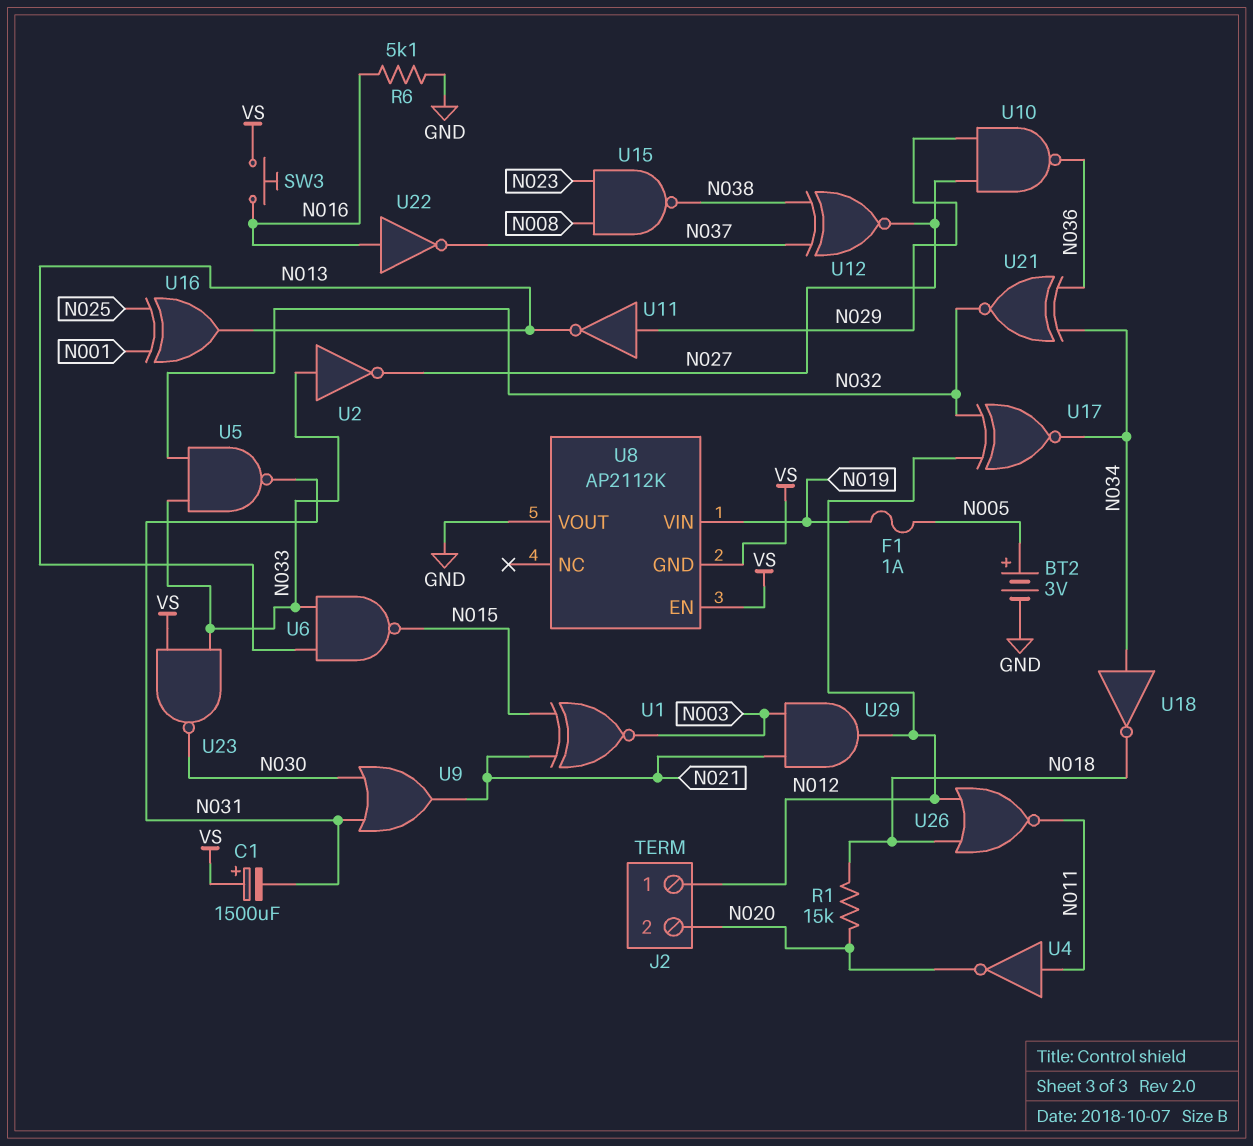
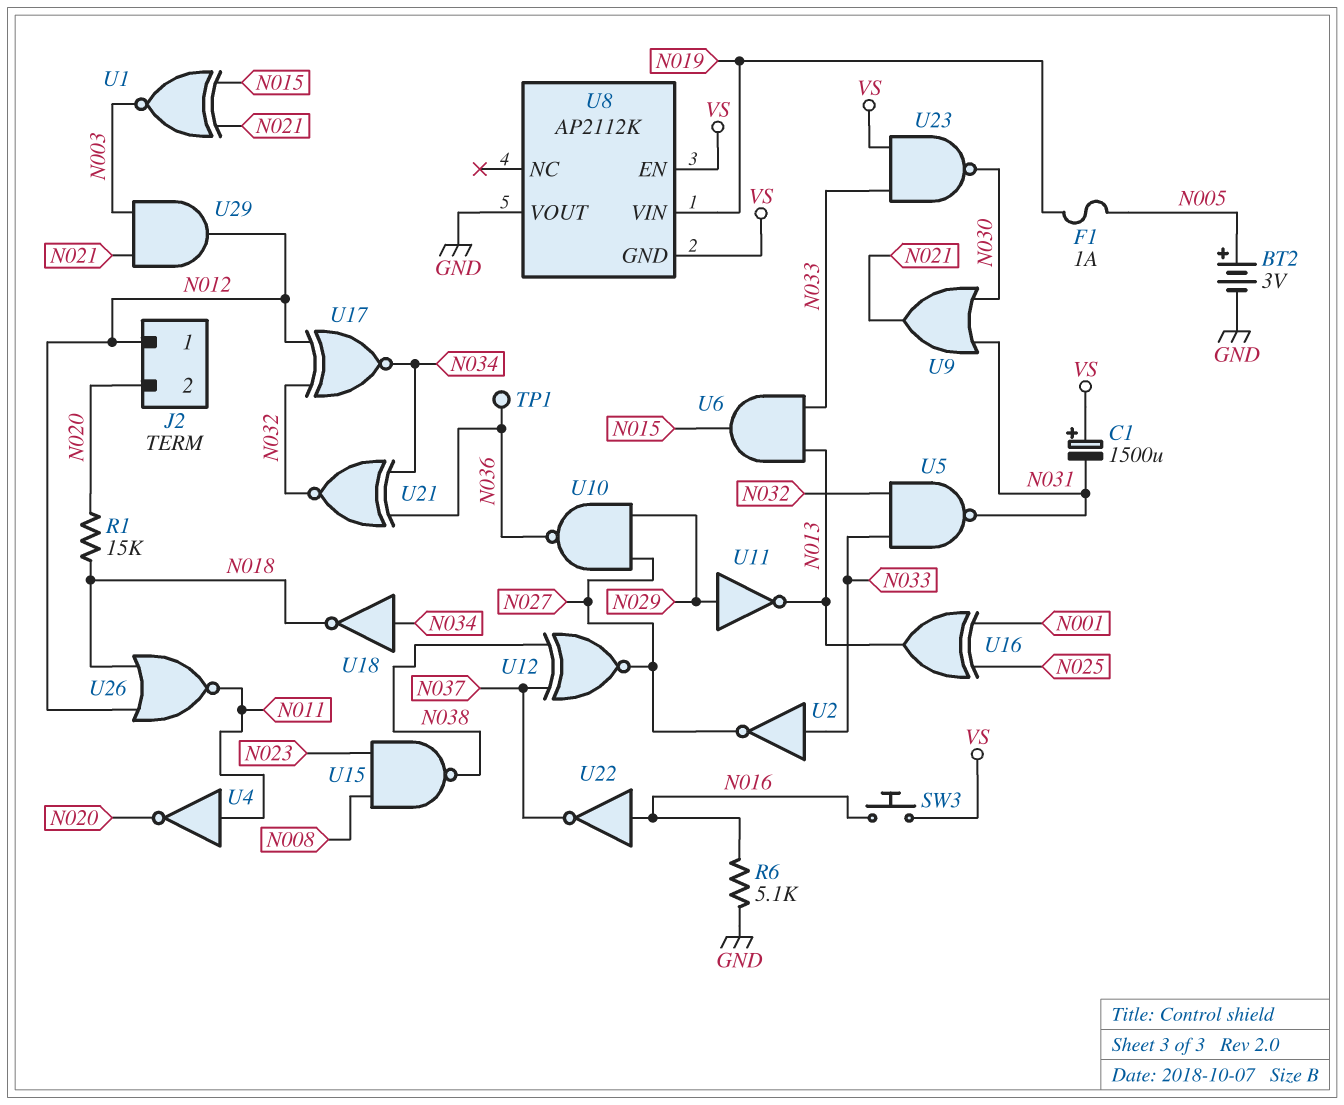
TP1: none -> test point (N036)
U6: NAND (in N013, in N033, out N015) -> AND (in N013, in N033, out N015)

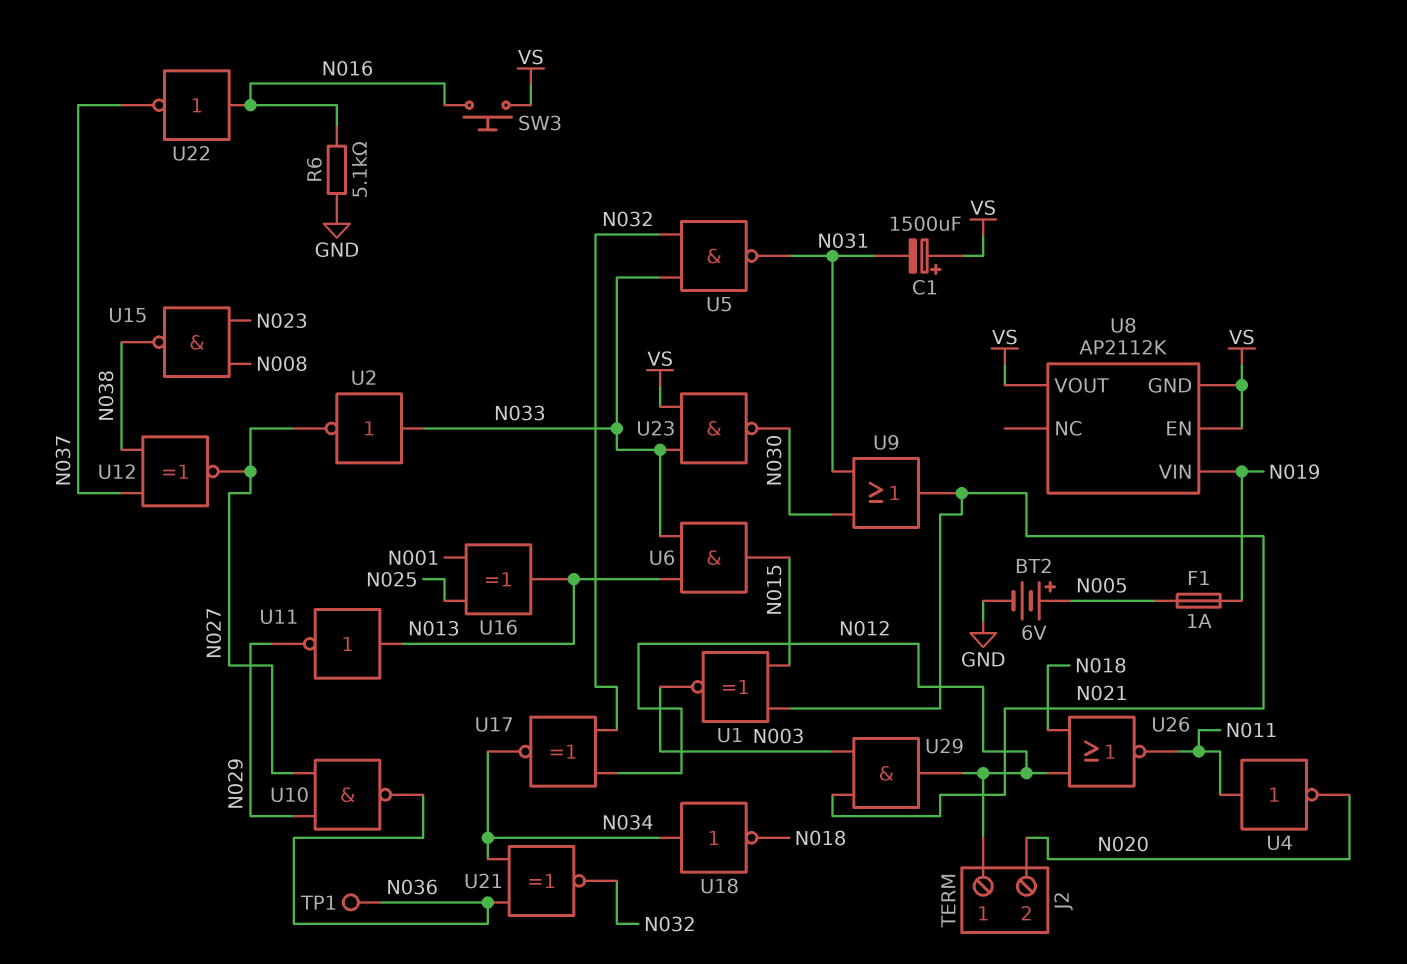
BT2: 3V (plus N005, minus GND) -> 6V (plus N005, minus GND)
R1: 15k (N018, N020) -> none
U8 pin VOUT: GND -> VS
U11: NOT (in N029, out N013) -> NOT (in N013, out N029)

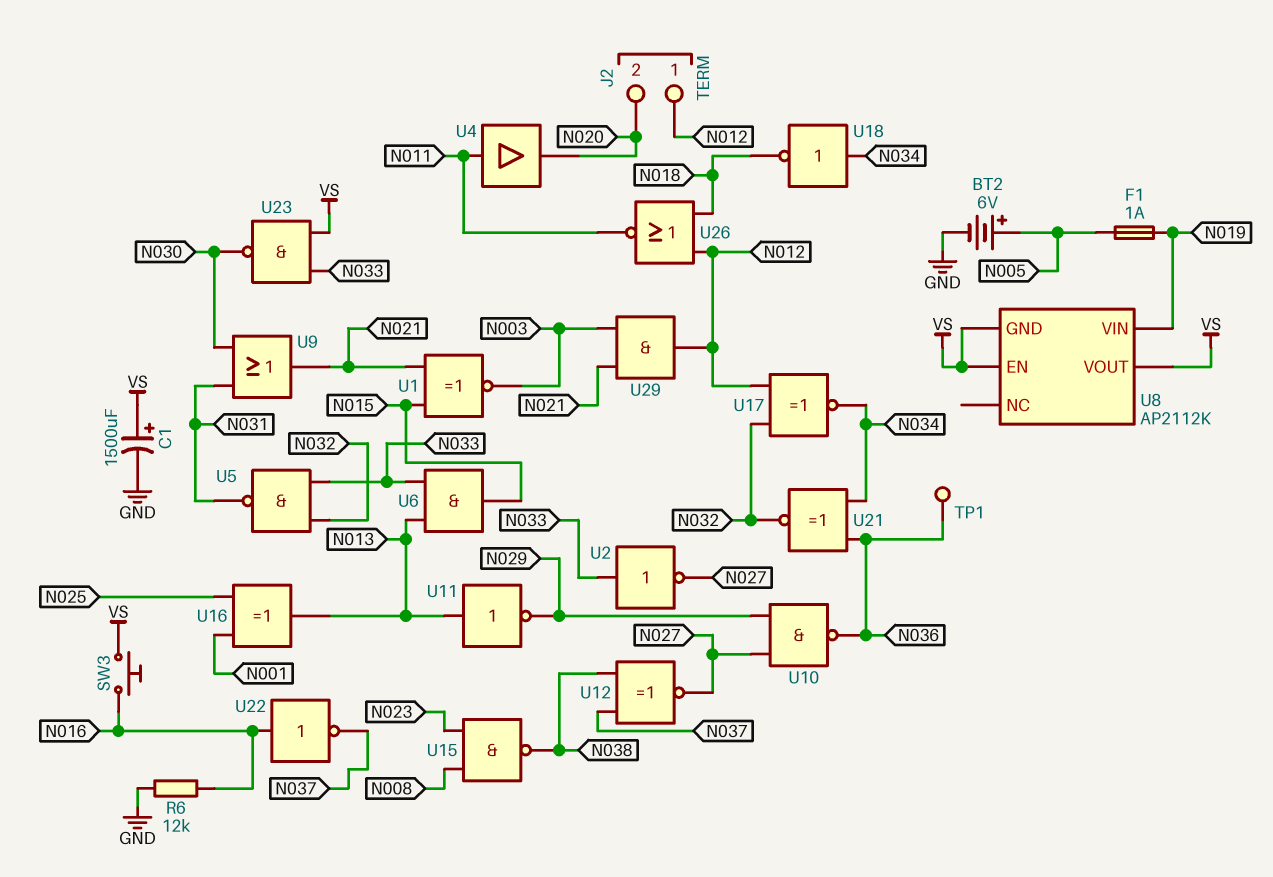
C1: 1500uF (plus VS, minus N031) -> 1500uF (plus VS, minus GND)
R6: 5.1k (GND, N016) -> 12k (GND, N016)
U4: NOT (in N011, out N020) -> buffer (in N011, out N020)

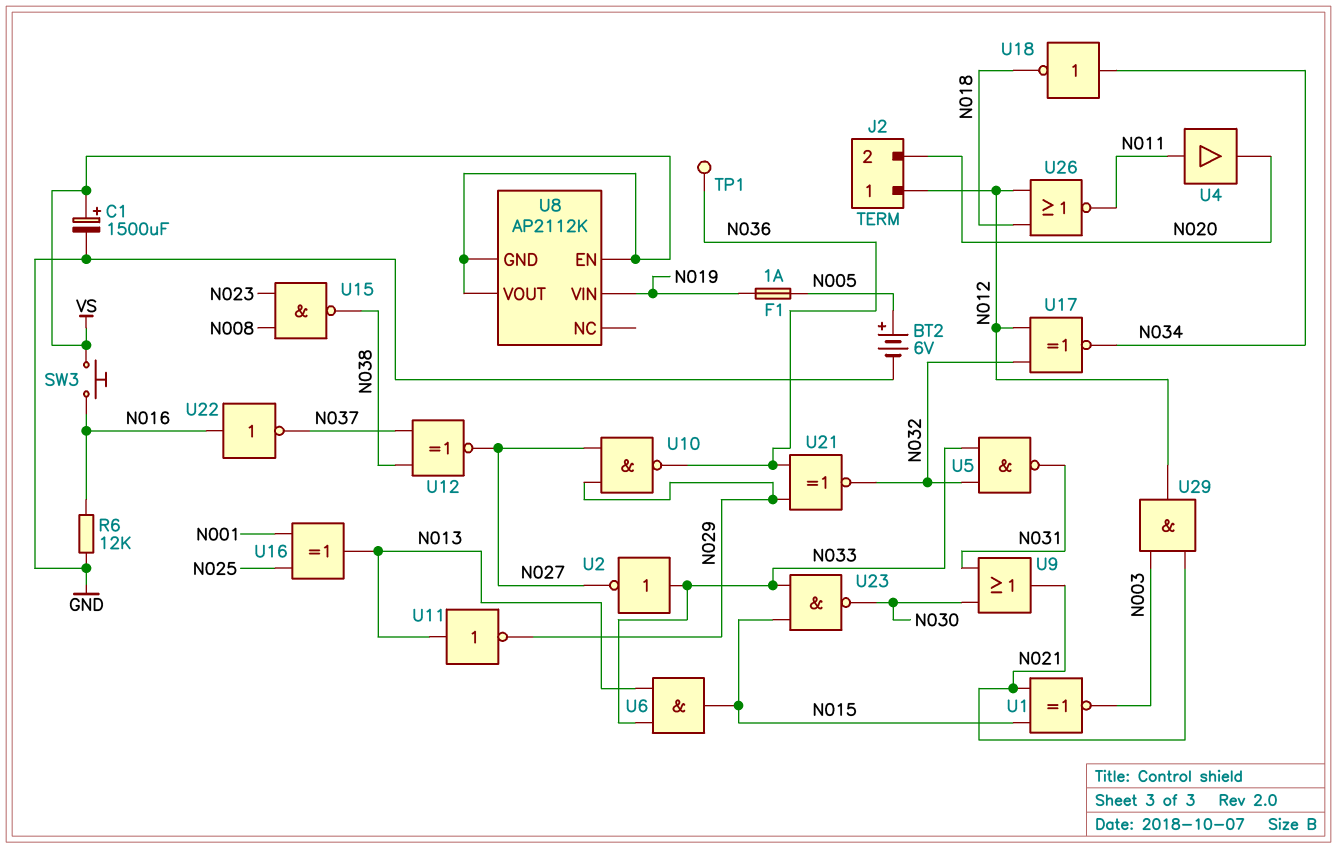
U21: XNOR (in N034, in N036, out N032) -> XNOR (in N029, in N036, out N032)
U23: NAND (in N033, in VS, out N030) -> NAND (in N015, in N033, out N030)

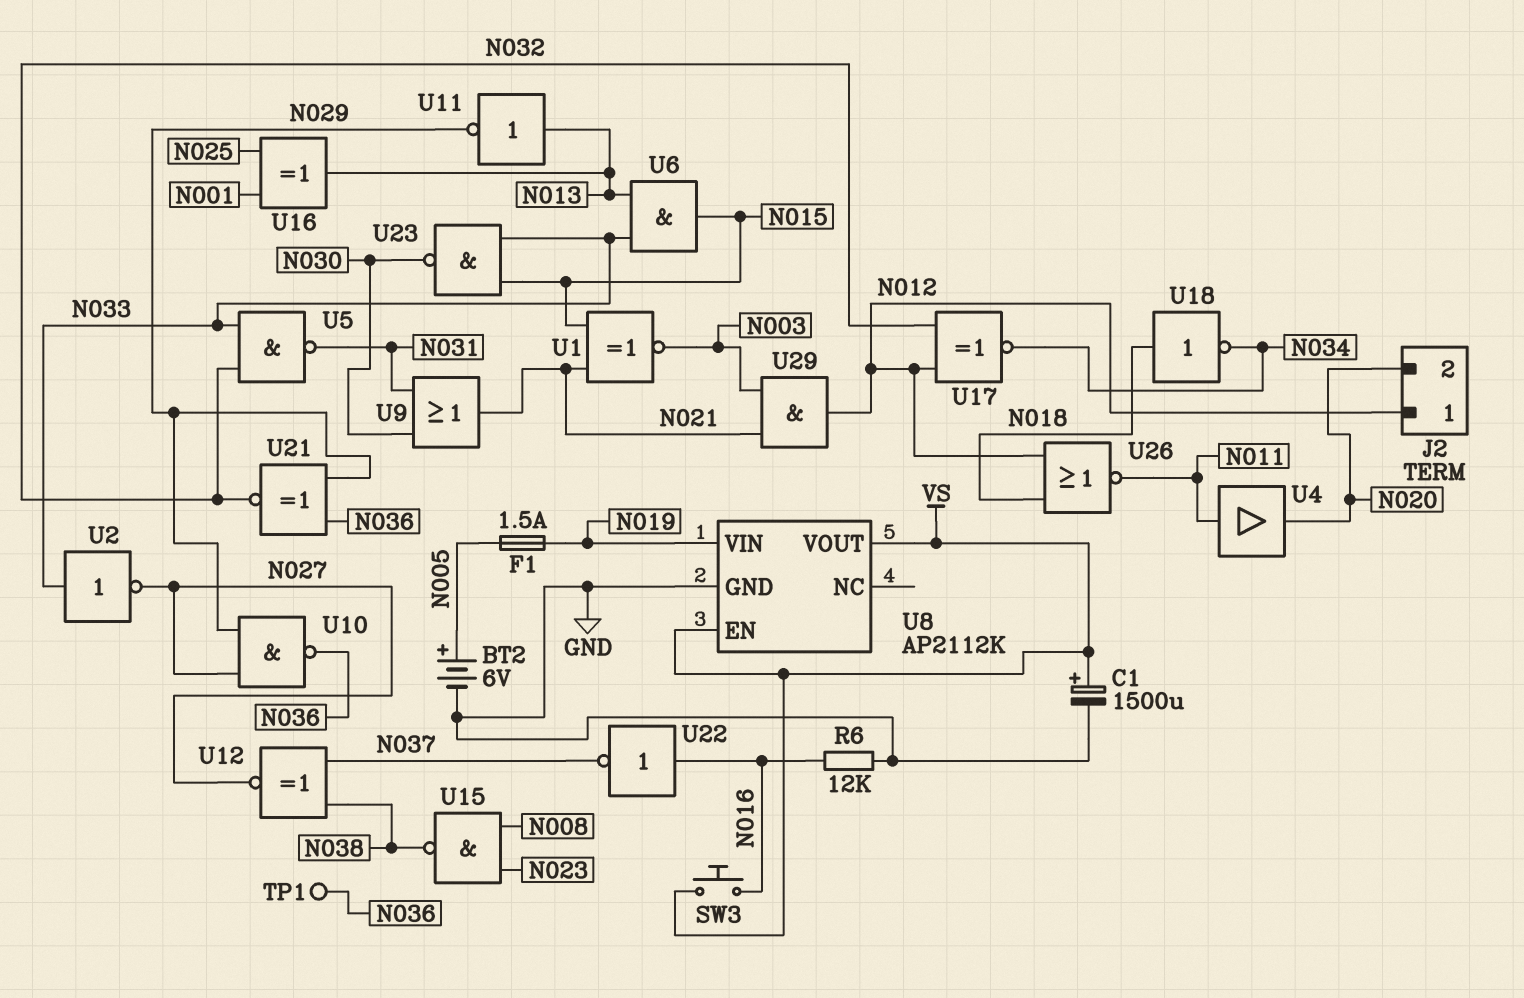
F1: 1A (N005, N019) -> 1.5A (N005, N019)
U8 pin GND: VS -> GND
U18: NOT (in N034, out N018) -> NOT (in N018, out N034)

